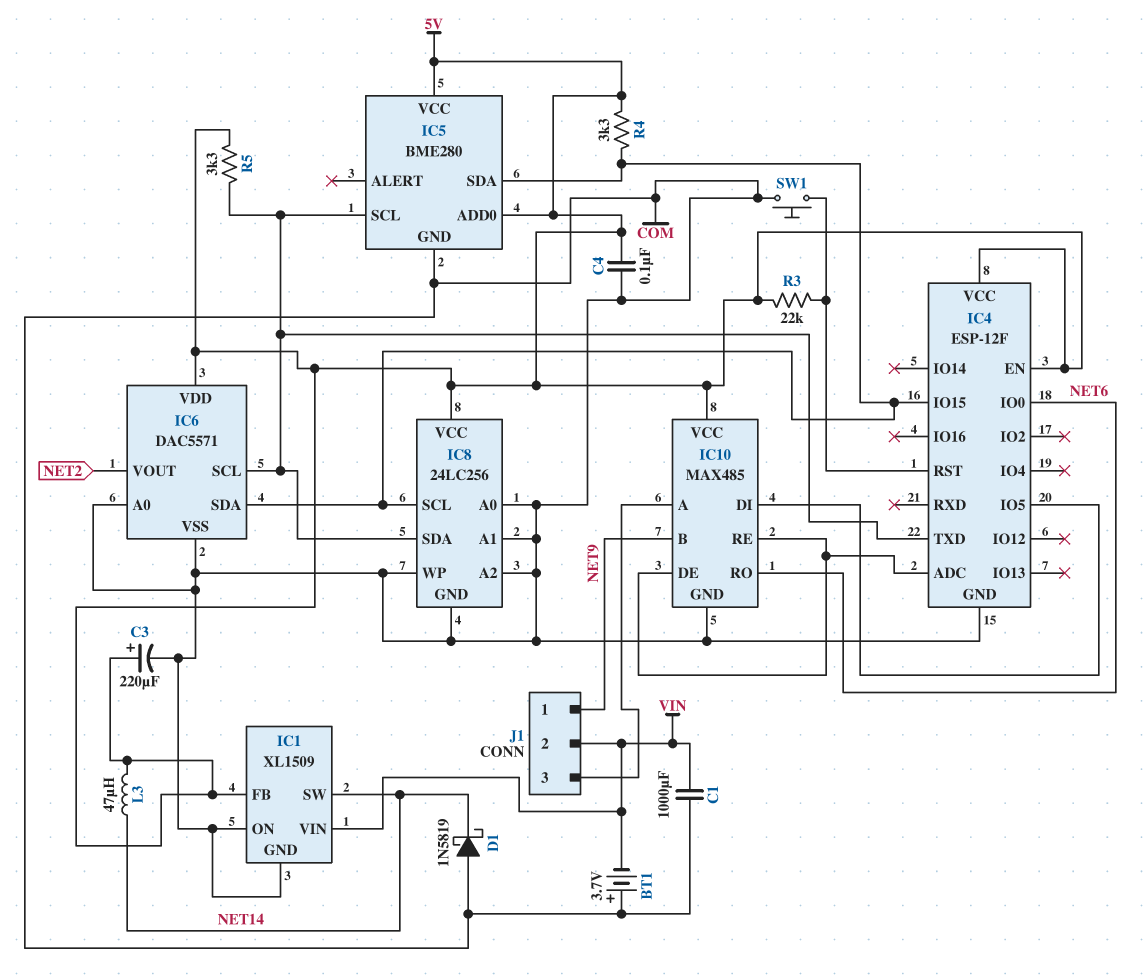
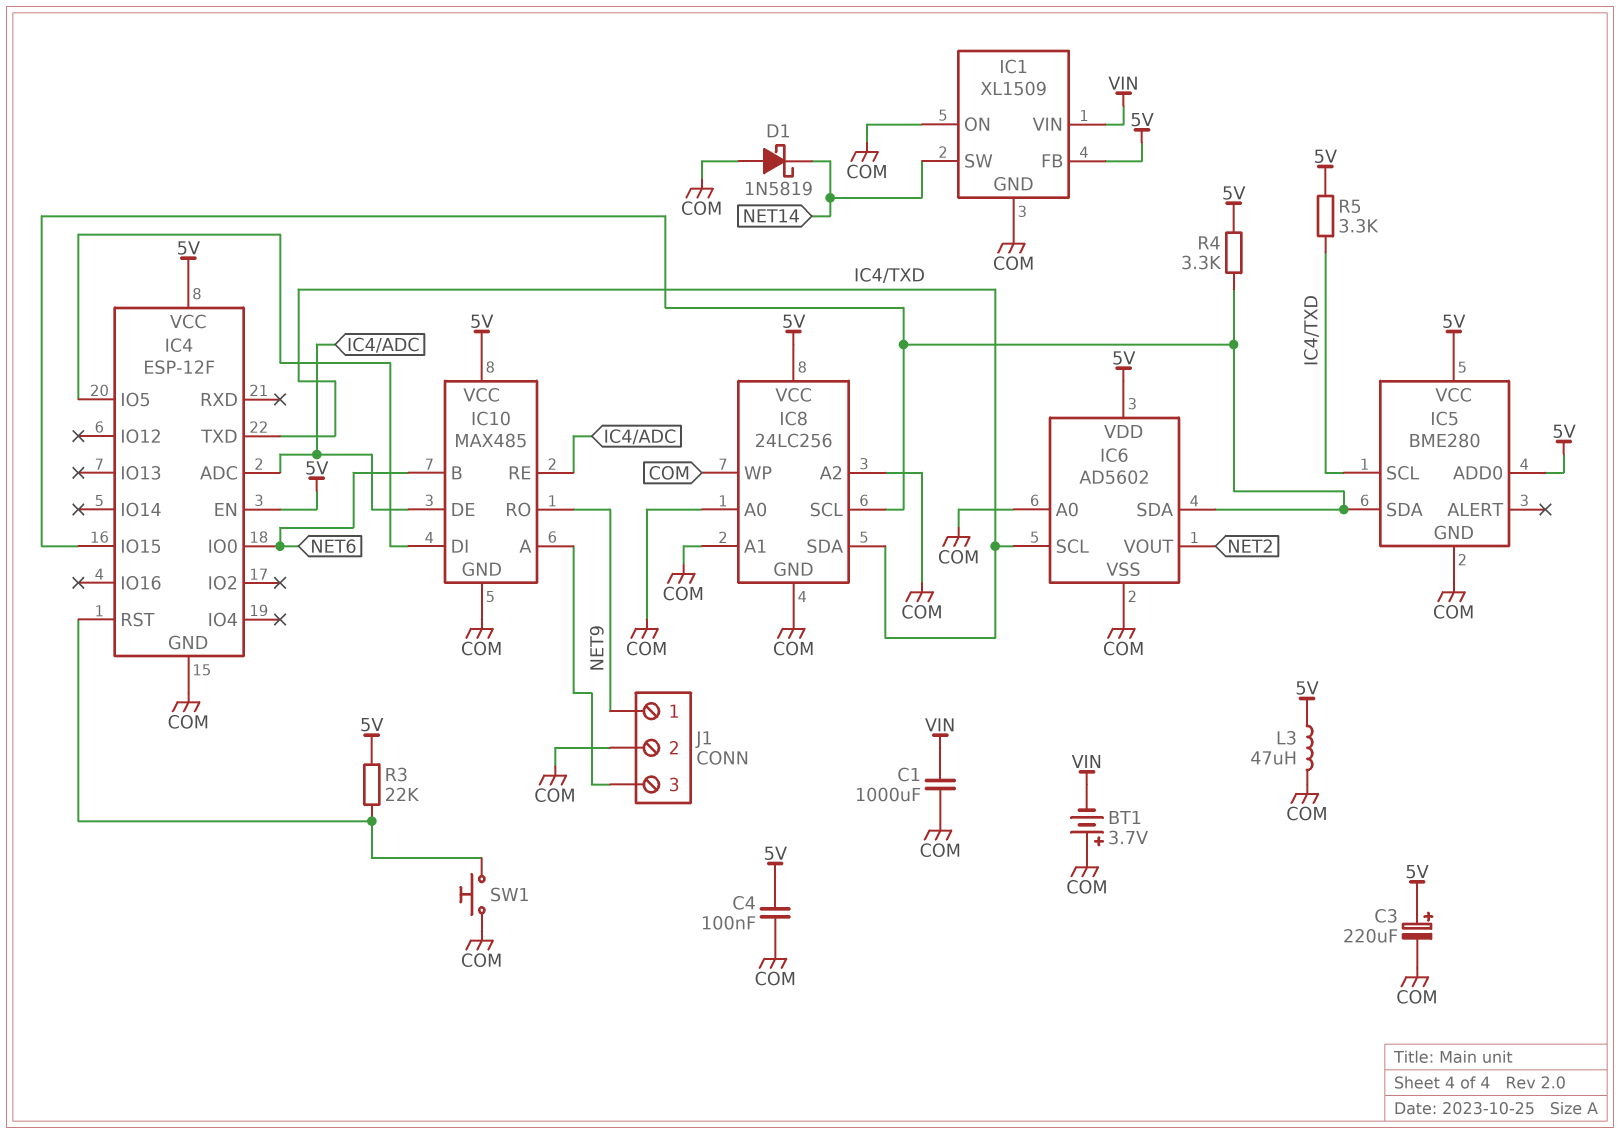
IC6: DAC5571 -> AD5602
IC10 pin B: NET9 -> NET6
IC10 pin RO: NET6 -> NET9
J1 pin 2: VIN -> COM
L3: 47uH (5V, NET14) -> 47uH (5V, COM)

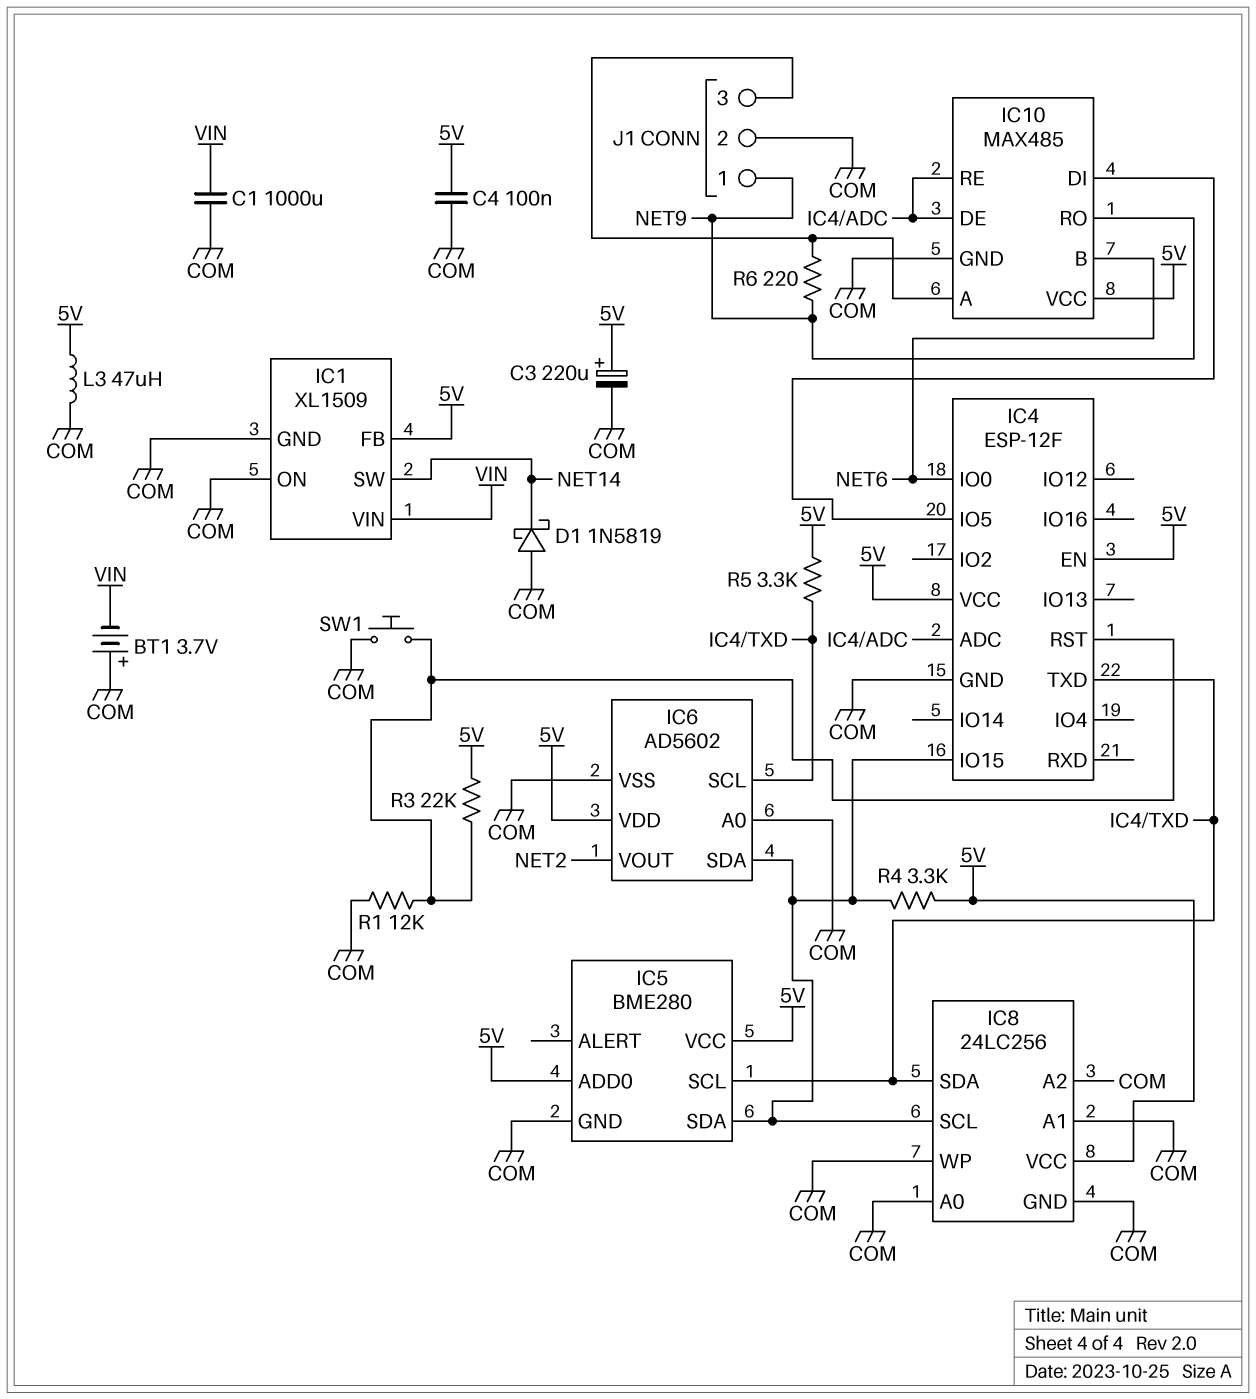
R1: none -> 12k (COM, IC4/RST)
R6: none -> 220 (IC10/A, NET9)

